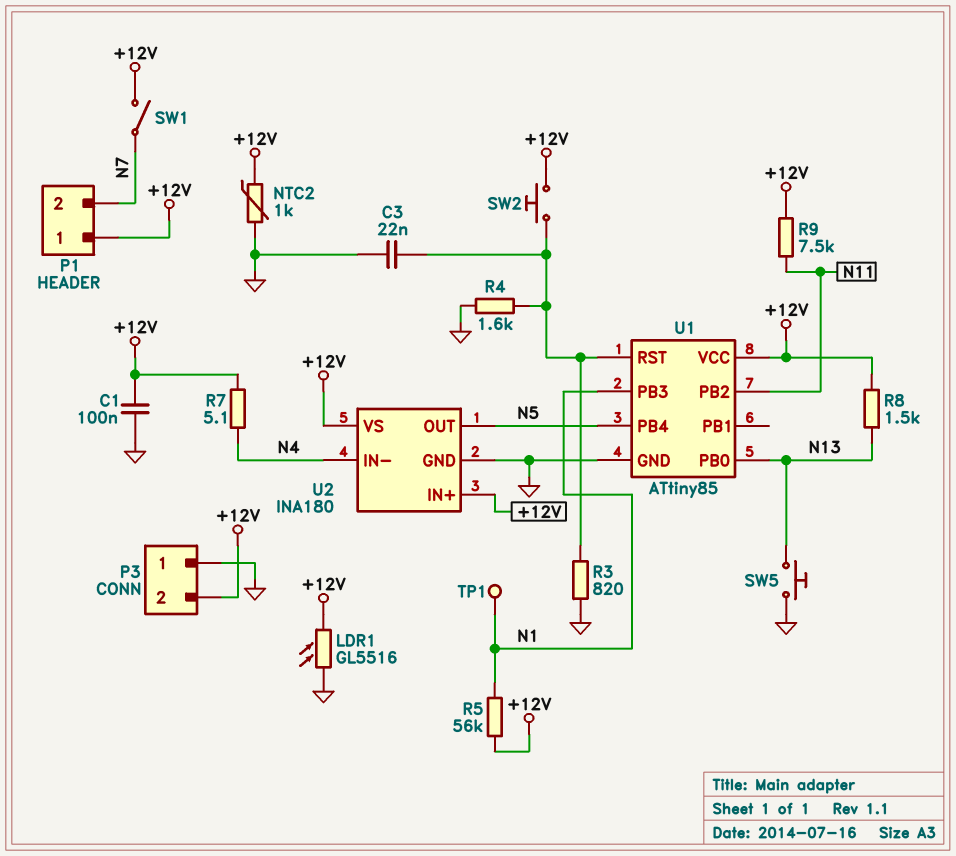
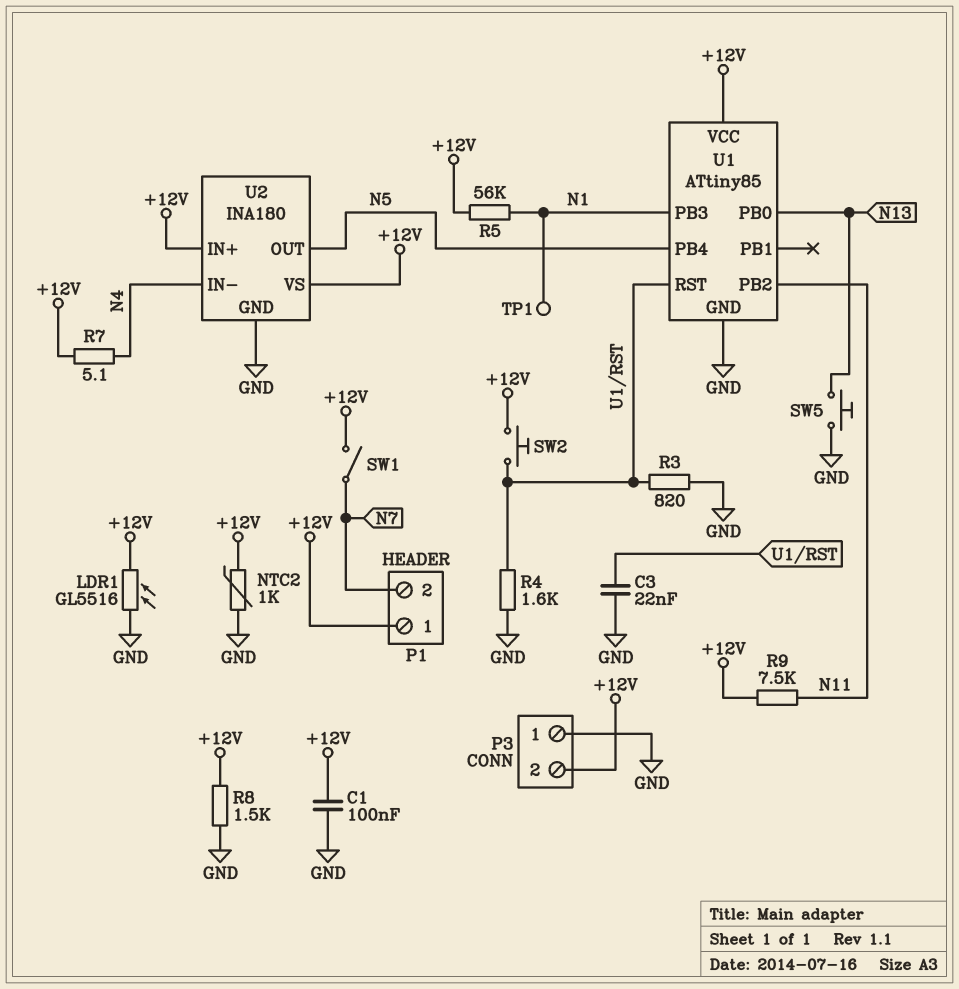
R8: 1.5k (+12V, N13) -> 1.5k (+12V, GND)

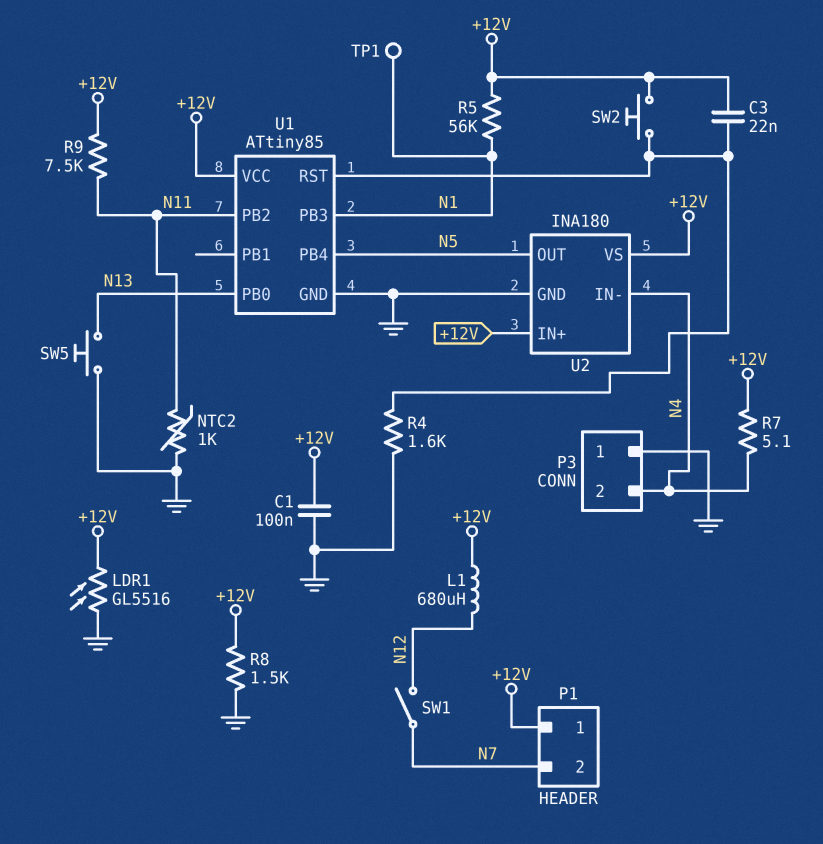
C3: 22nF (GND, U1/RST) -> 22nF (+12V, U1/RST)
L1: none -> 680uH (+12V, N12)
NTC2: 1k (+12V, GND) -> 1k (GND, N11)
P3 pin 2: +12V -> N4
R3: 820 (GND, U1/RST) -> none
SW1: switch (+12V, N7) -> switch (N7, N12)

